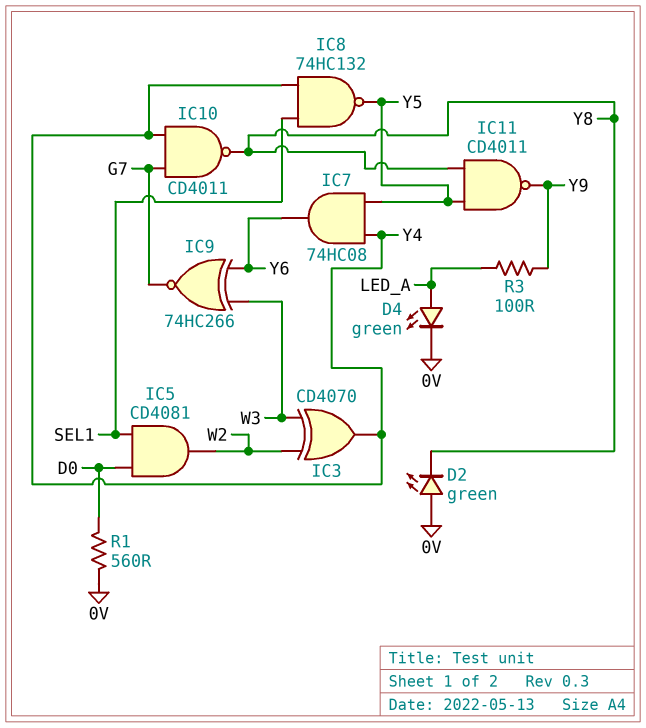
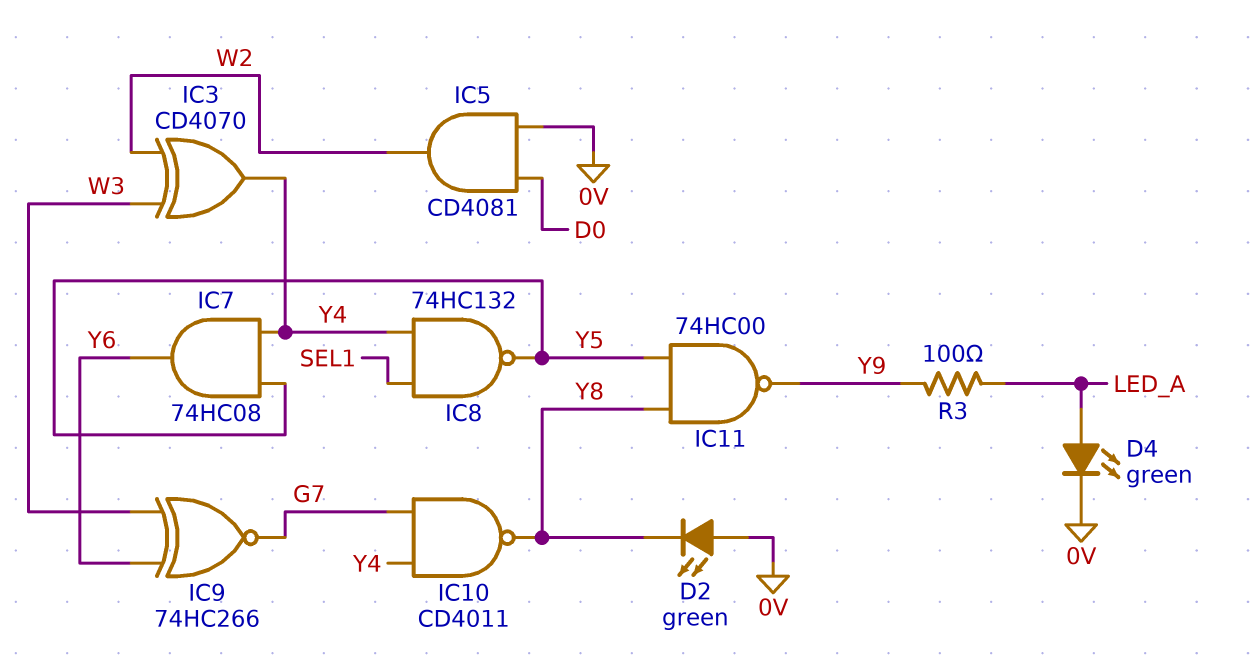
IC5: AND CD4081 (in D0, in SEL1, out W2) -> AND CD4081 (in 0V, in D0, out W2)
IC11: NAND CD4011 (in Y5, in Y8, out Y9) -> NAND 74HC00 (in Y5, in Y8, out Y9)
R1: 560 (0V, D0) -> none

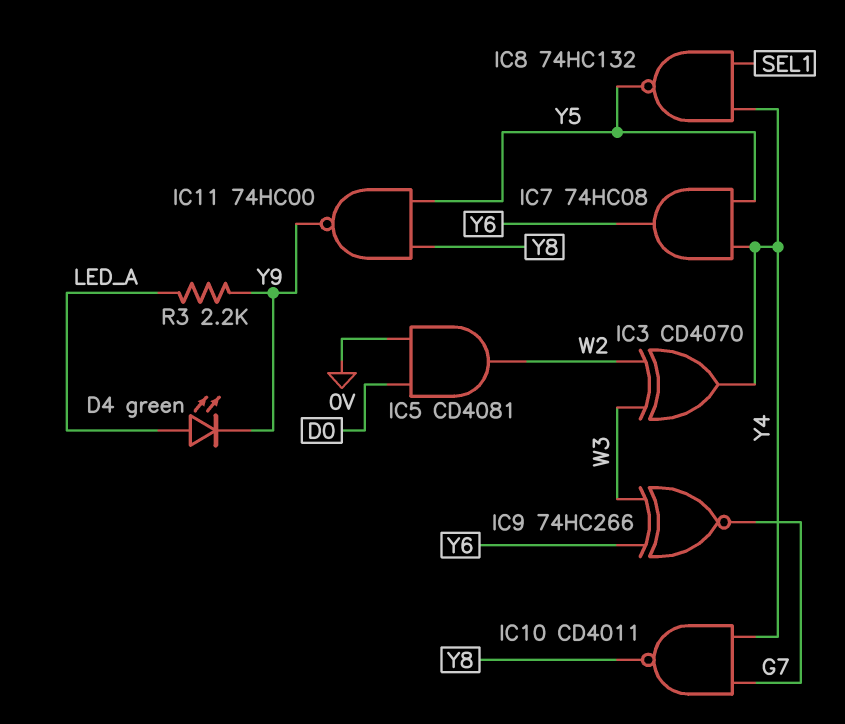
D2: LED green (A 0V, K Y8) -> none
D4: LED green (A LED_A, K 0V) -> LED green (A LED_A, K Y9)
R3: 100 (LED_A, Y9) -> 2.2k (LED_A, Y9)

